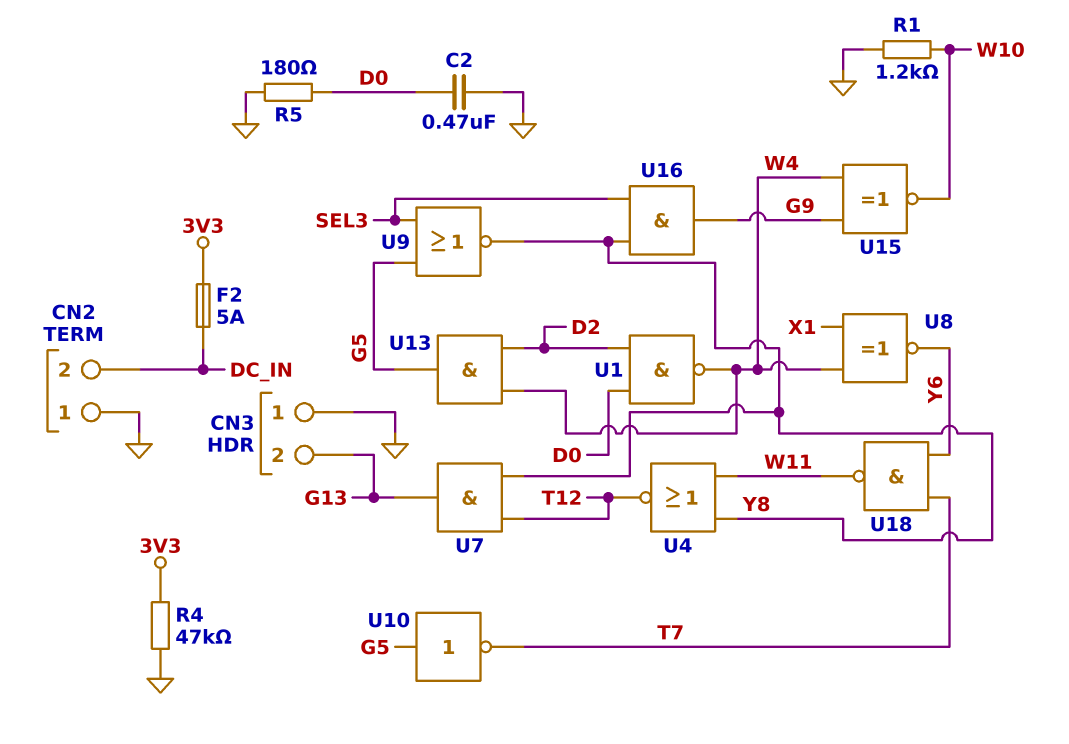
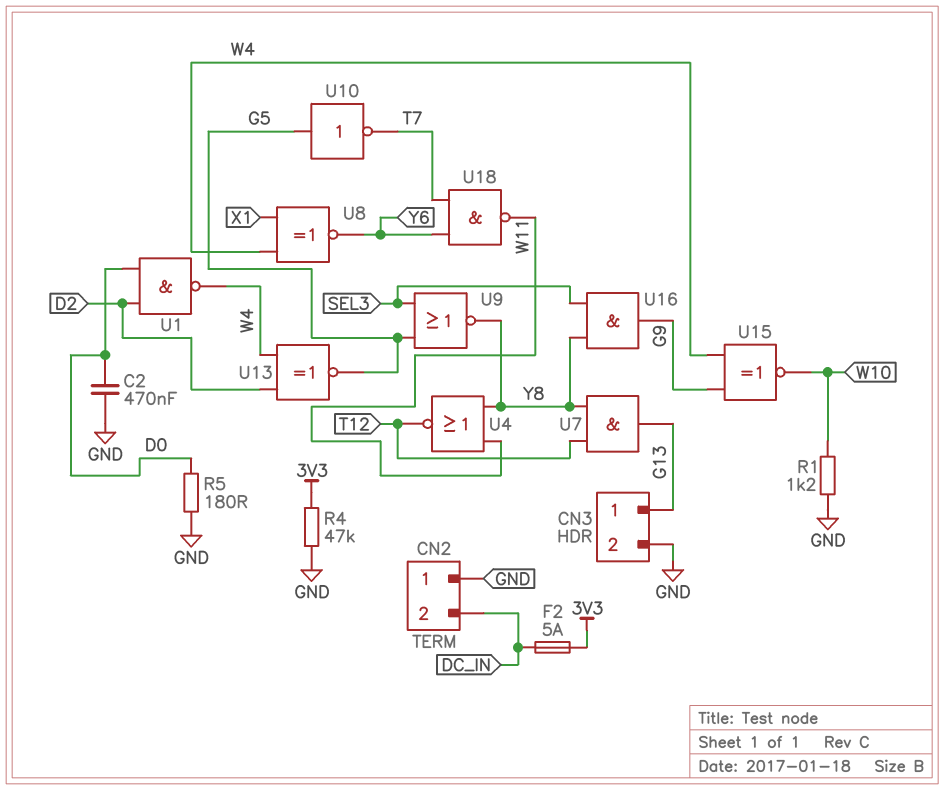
CN3 pin 1: GND -> G13
CN3 pin 2: G13 -> GND
U13: AND (in D2, in W4, out G5) -> XNOR (in D2, in W4, out G5)

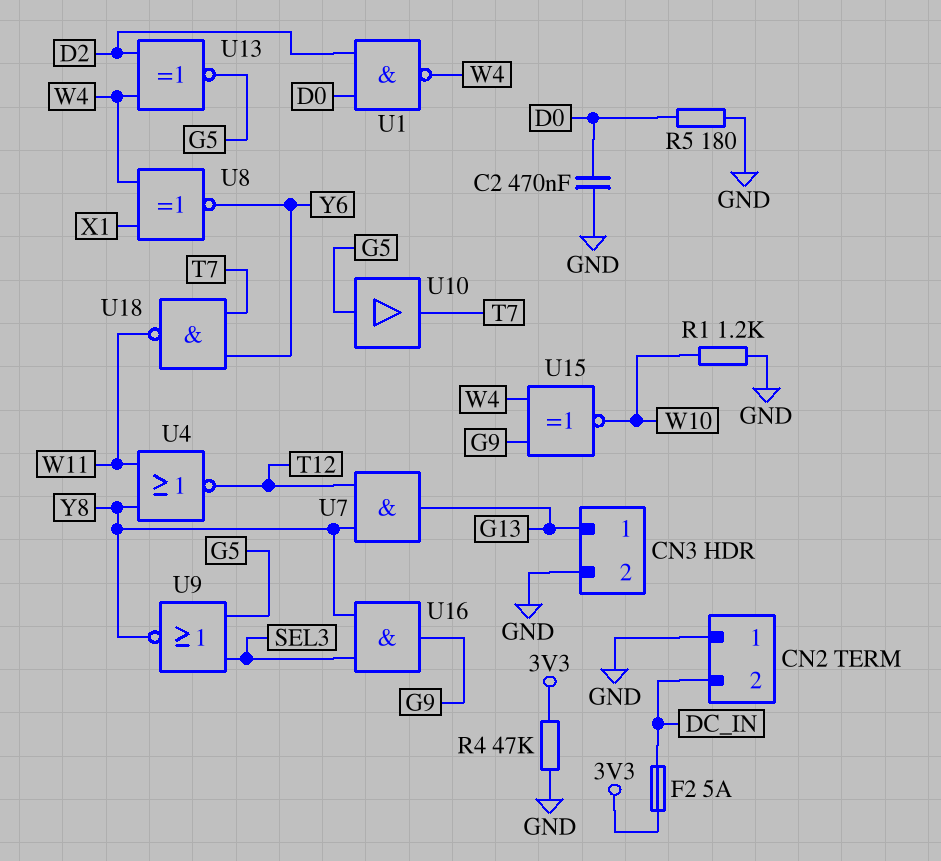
U10: NOT (in G5, out T7) -> buffer (in G5, out T7)

